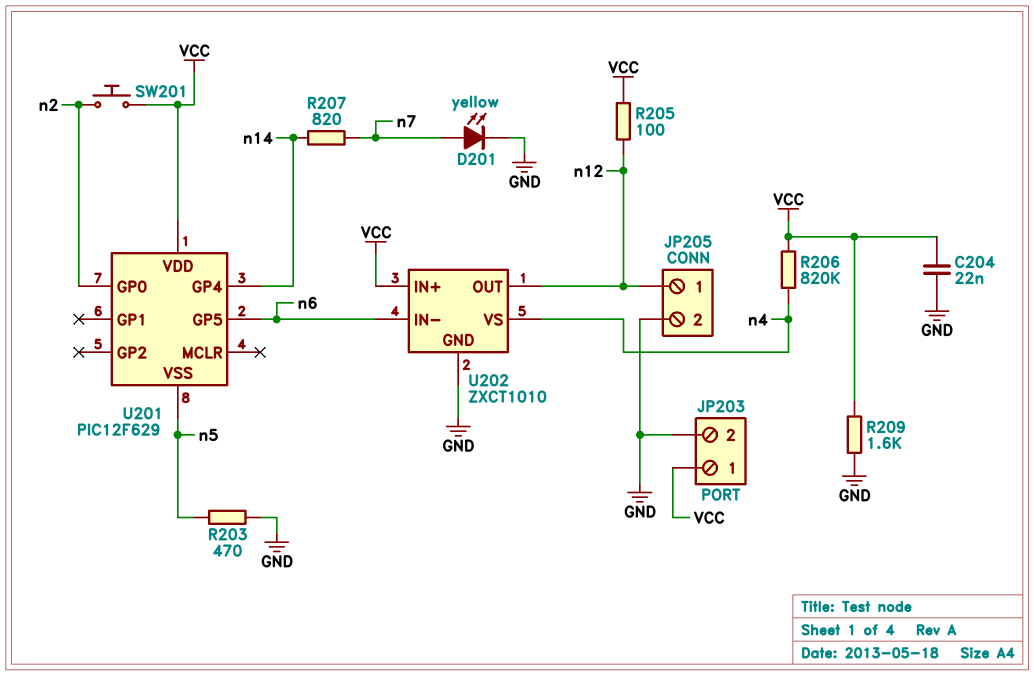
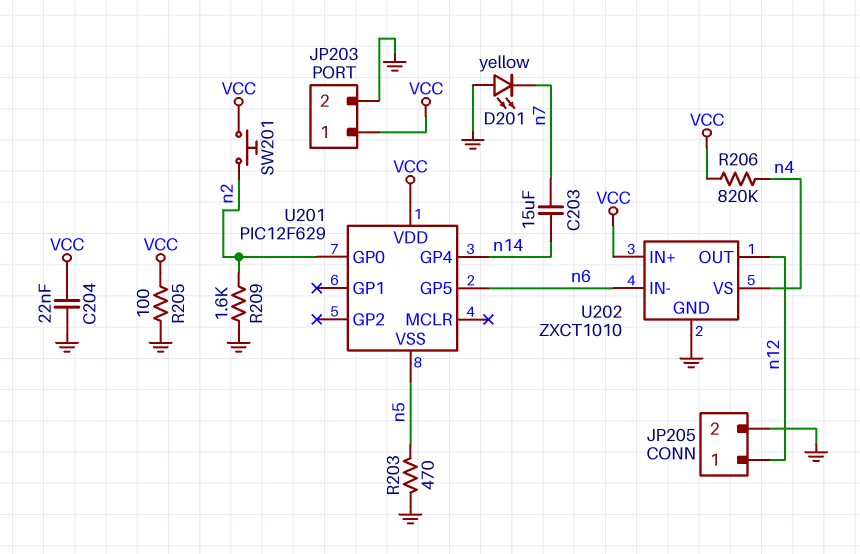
C203: none -> 15uF (n7, n14)
D201: LED yellow (A n7, K GND) -> LED yellow (A GND, K n7)
R205: 100 (VCC, n12) -> 100 (GND, VCC)
R207: 820 (n7, n14) -> none
R209: 1.6k (GND, VCC) -> 1.6k (GND, n2)

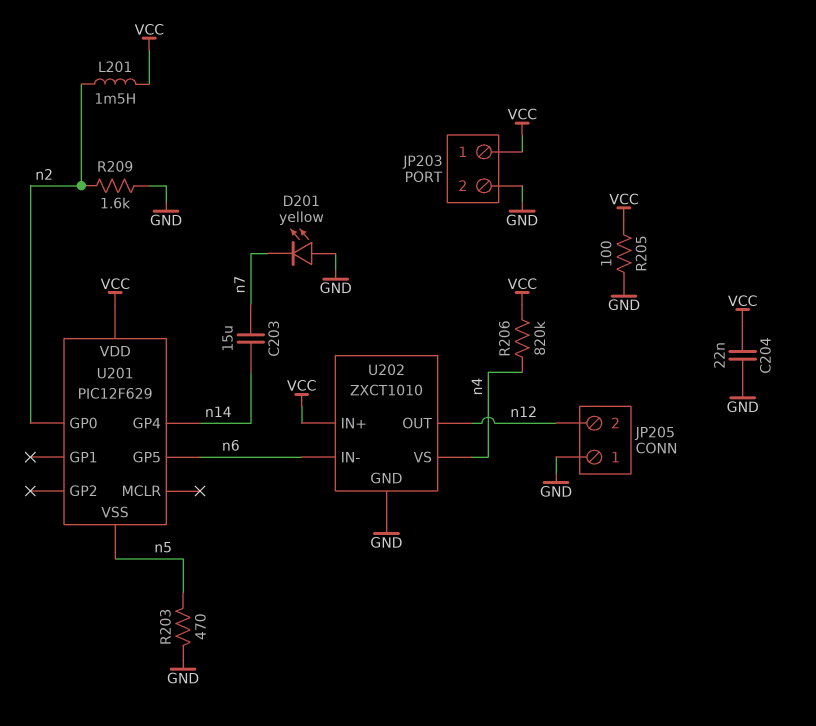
JP205 pin 1: n12 -> GND
JP205 pin 2: GND -> n12
L201: none -> 1.5mH (VCC, n2)
SW201: button (VCC, n2) -> none

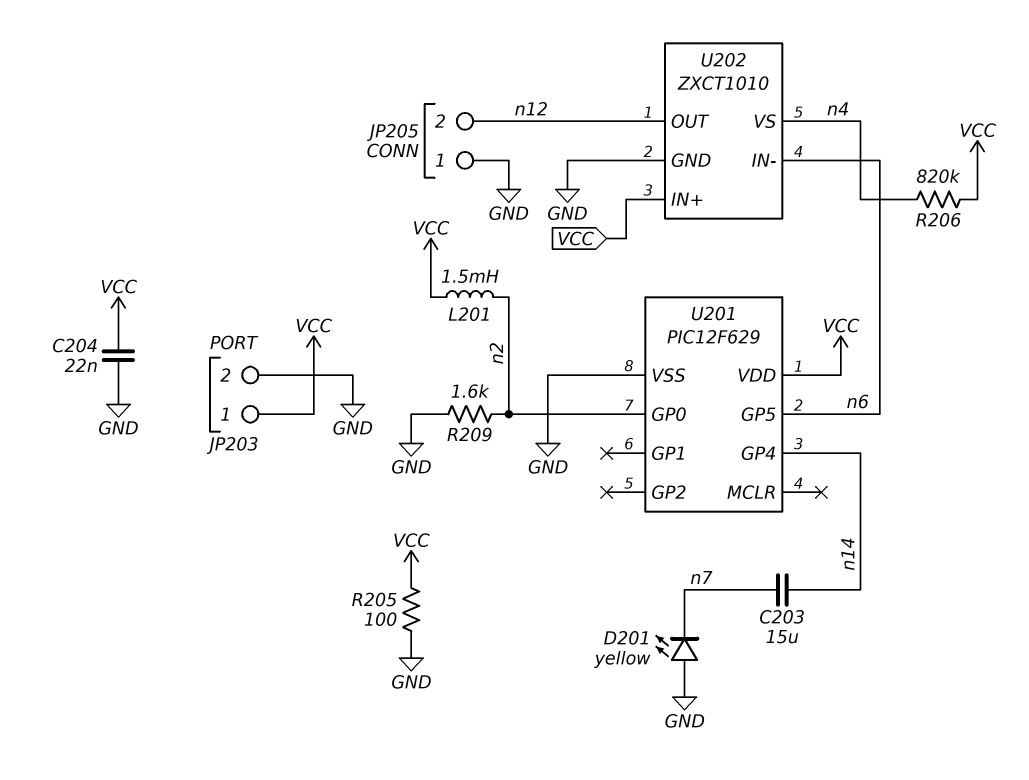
R203: 470 (GND, n5) -> none
U201 pin VSS: n5 -> GND

